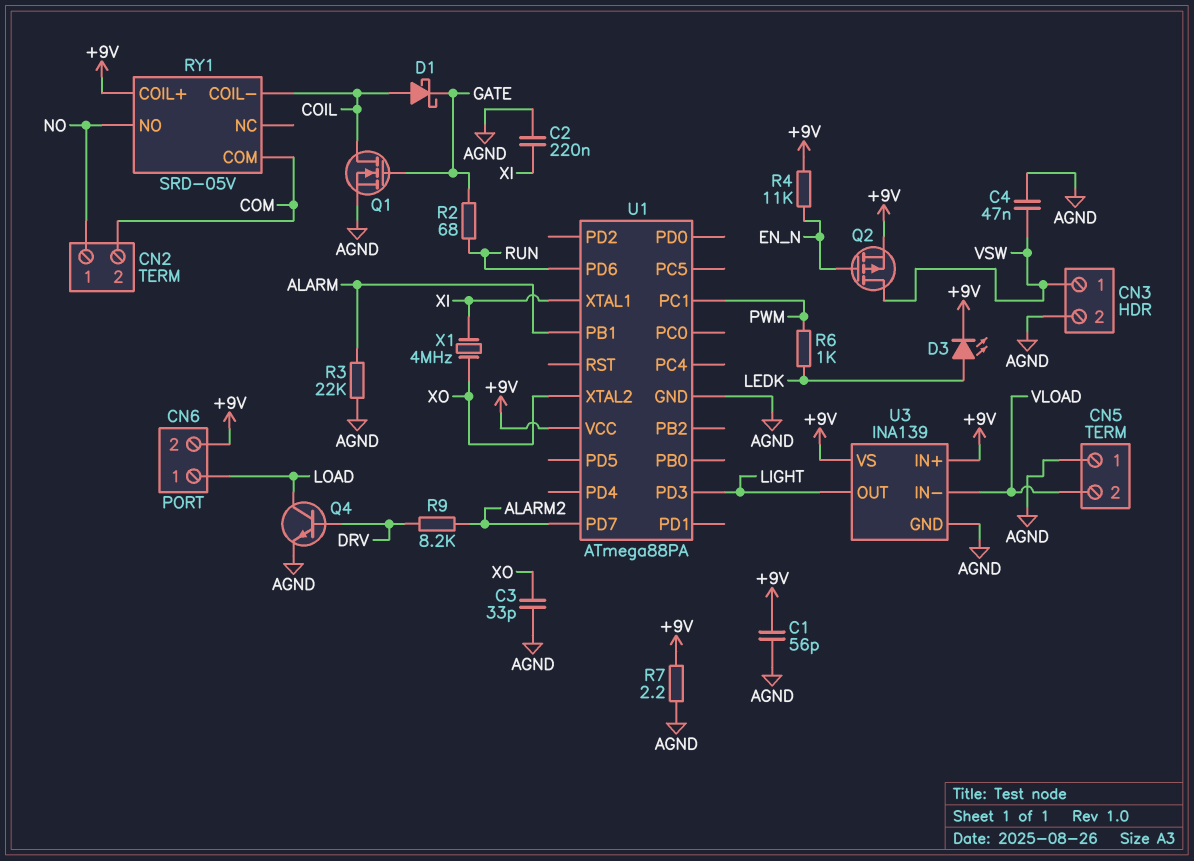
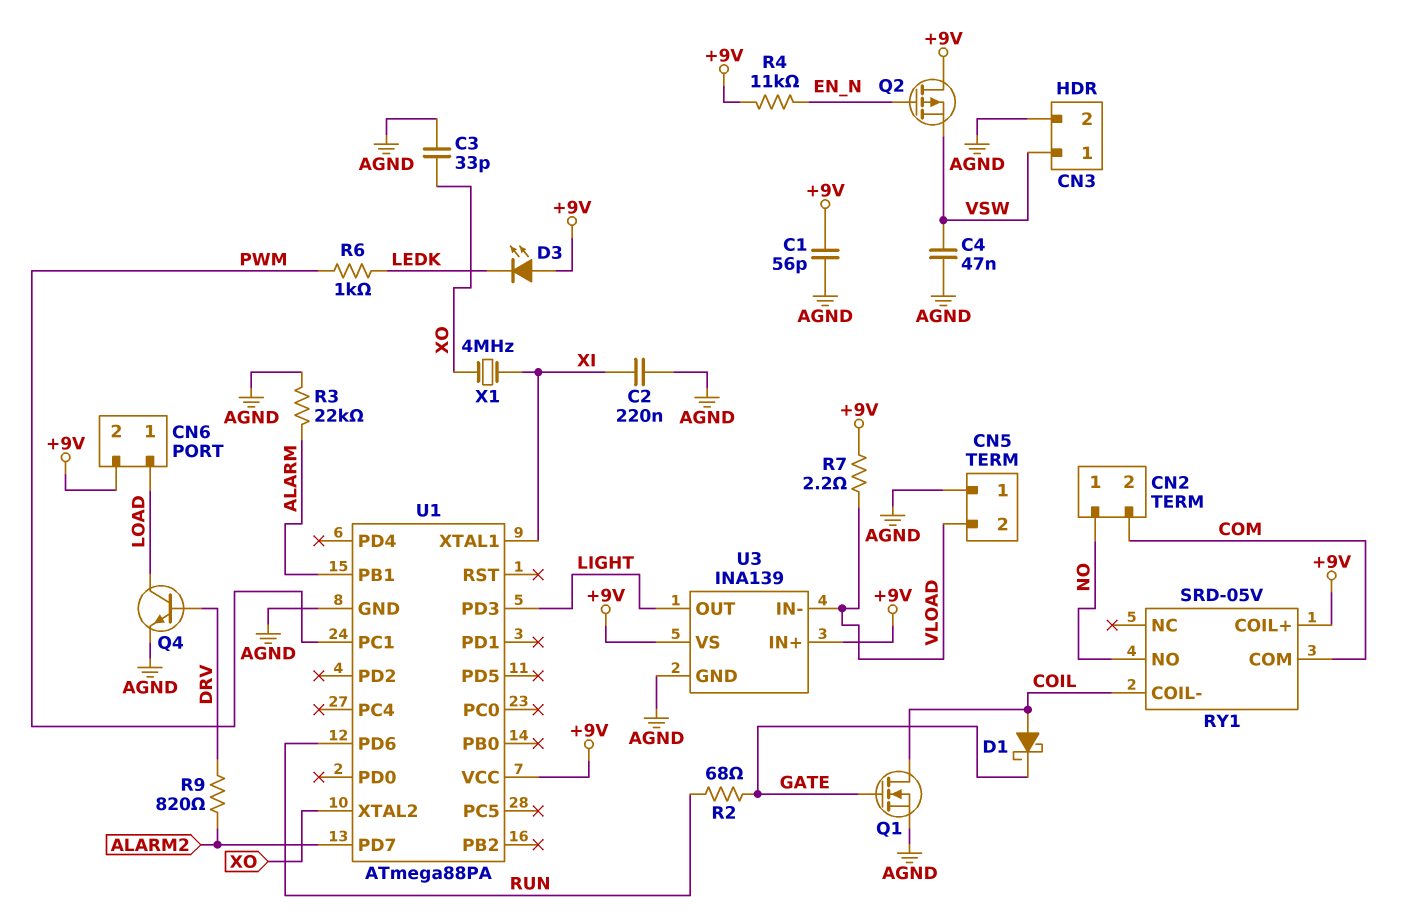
D3: LED (A LEDK, K +9V) -> LED (A +9V, K LEDK)
Q2: PMOS (G EN_N, D VSW, S +9V) -> PMOS (G EN_N, D +9V, S VSW)
R7: 2.2 (+9V, AGND) -> 2.2 (+9V, VLOAD)
R9: 8.2k (ALARM2, DRV) -> 820 (ALARM2, DRV)

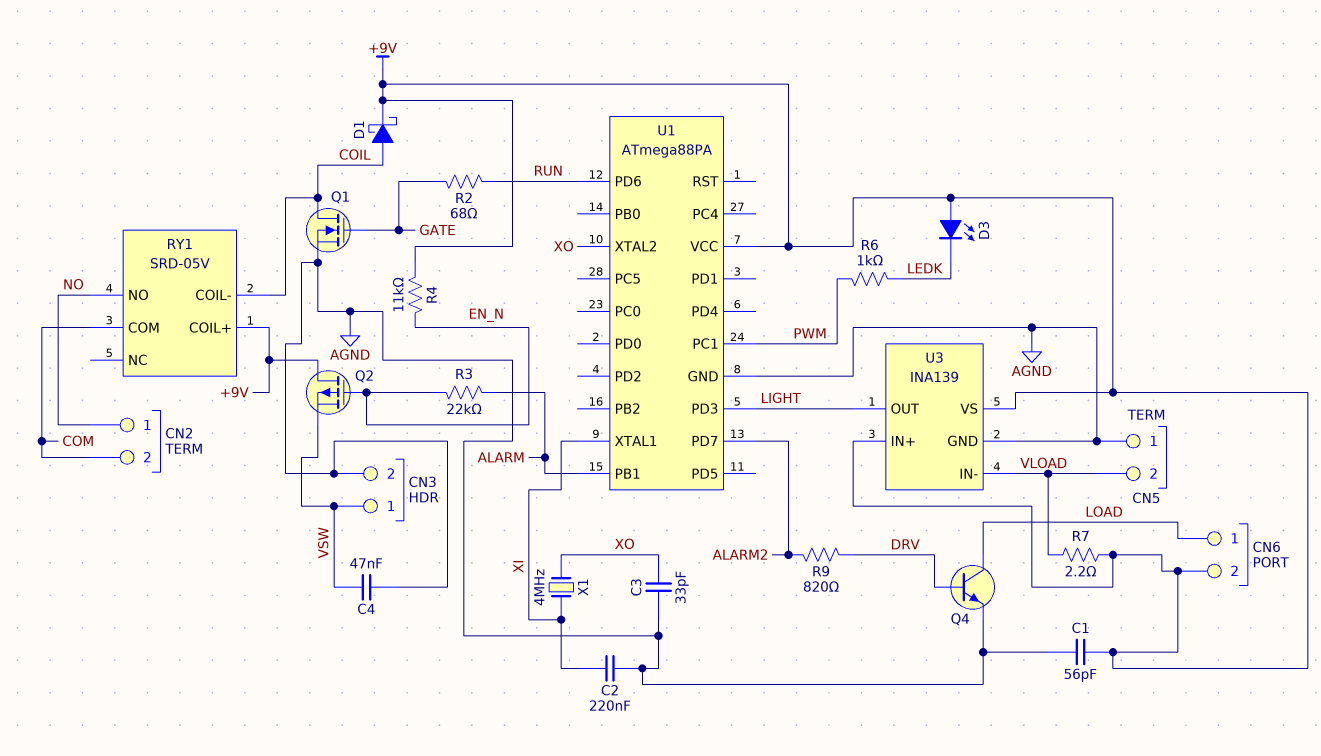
D1: schottky (A COIL, K GATE) -> schottky (A COIL, K +9V)
R3: 22k (AGND, ALARM) -> 22k (ALARM, EN_N)

